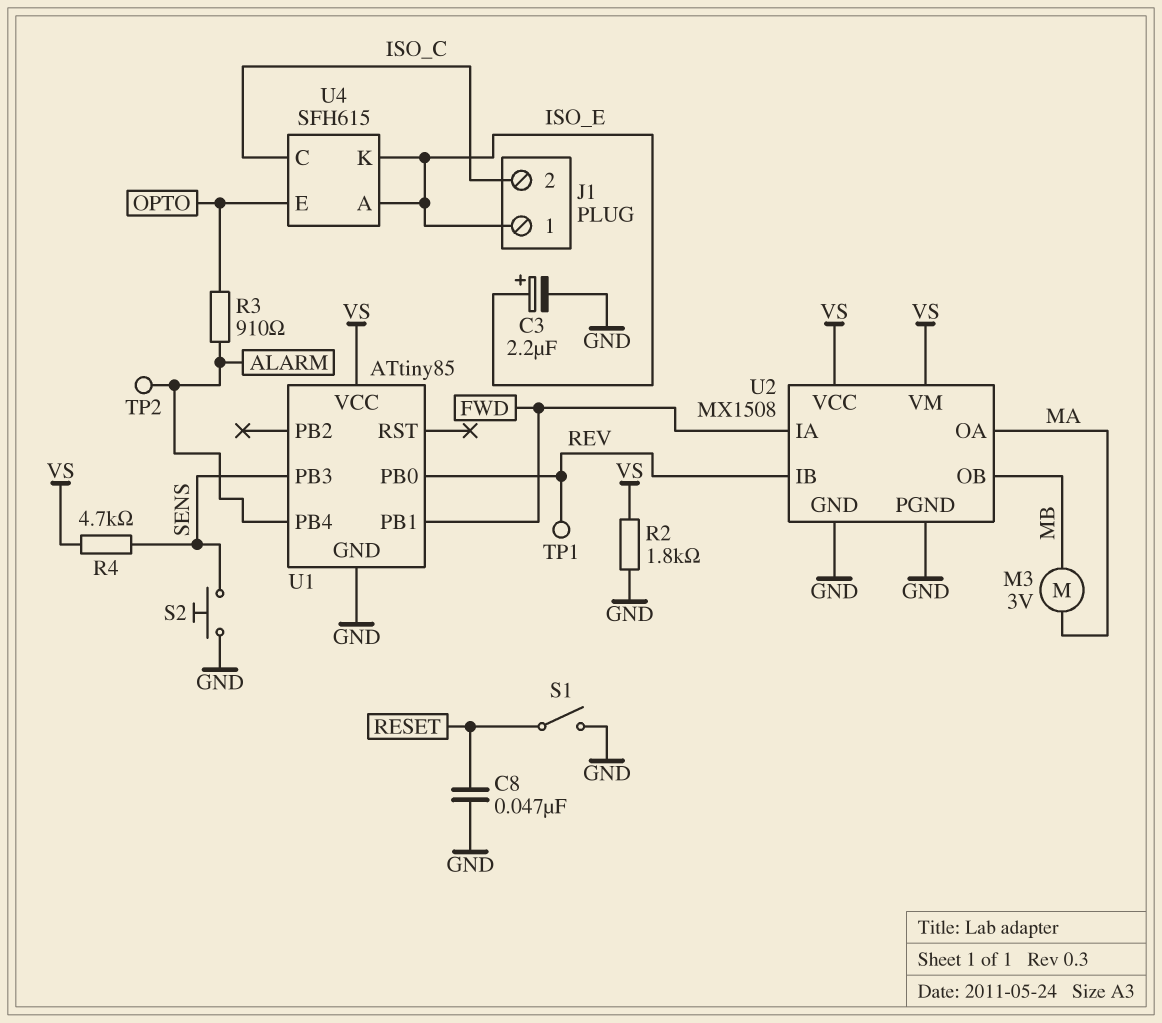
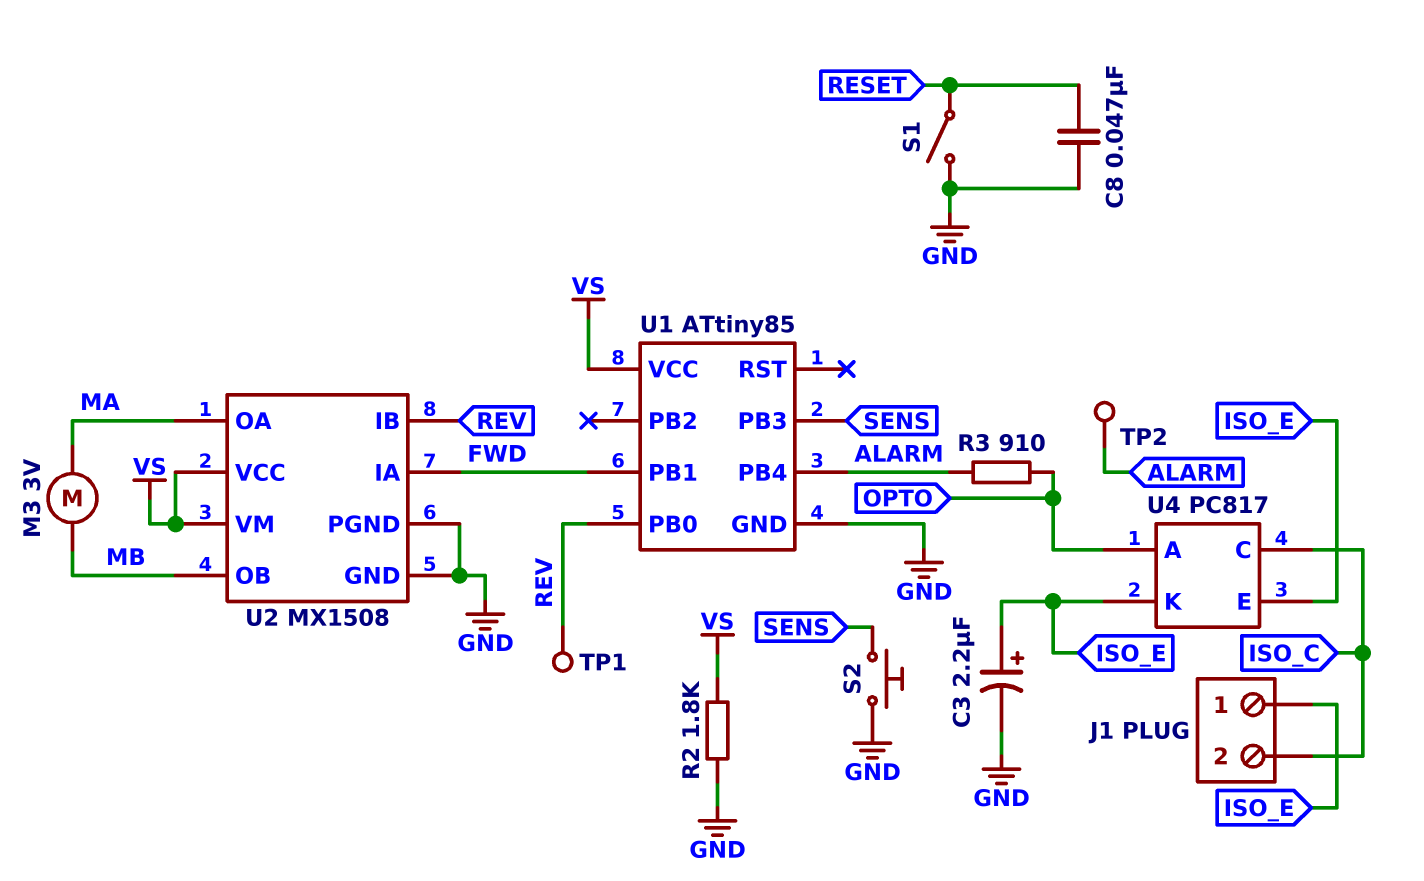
R4: 4.7k (SENS, VS) -> none
U4: SFH615 -> PC817
U4 pin A: ISO_E -> OPTO
U4 pin E: OPTO -> ISO_E

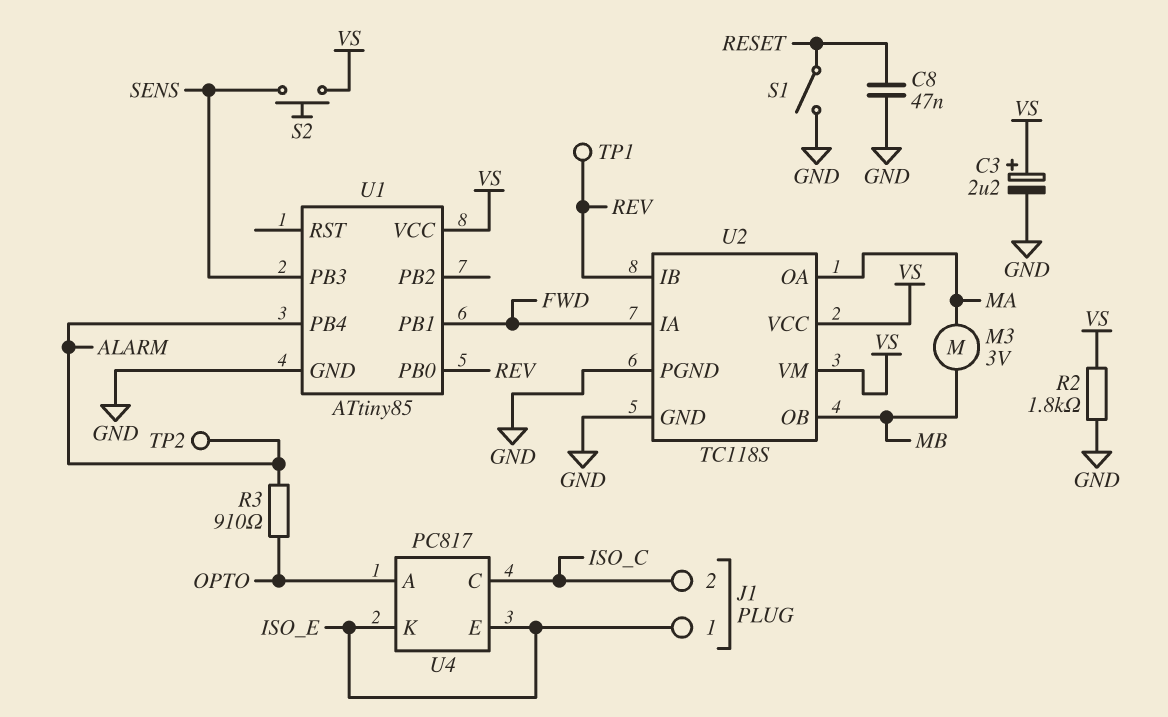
C3: 2.2uF (plus ISO_E, minus GND) -> 2.2uF (plus VS, minus GND)
S2: button (GND, SENS) -> button (SENS, VS)
U2: MX1508 -> TC118S

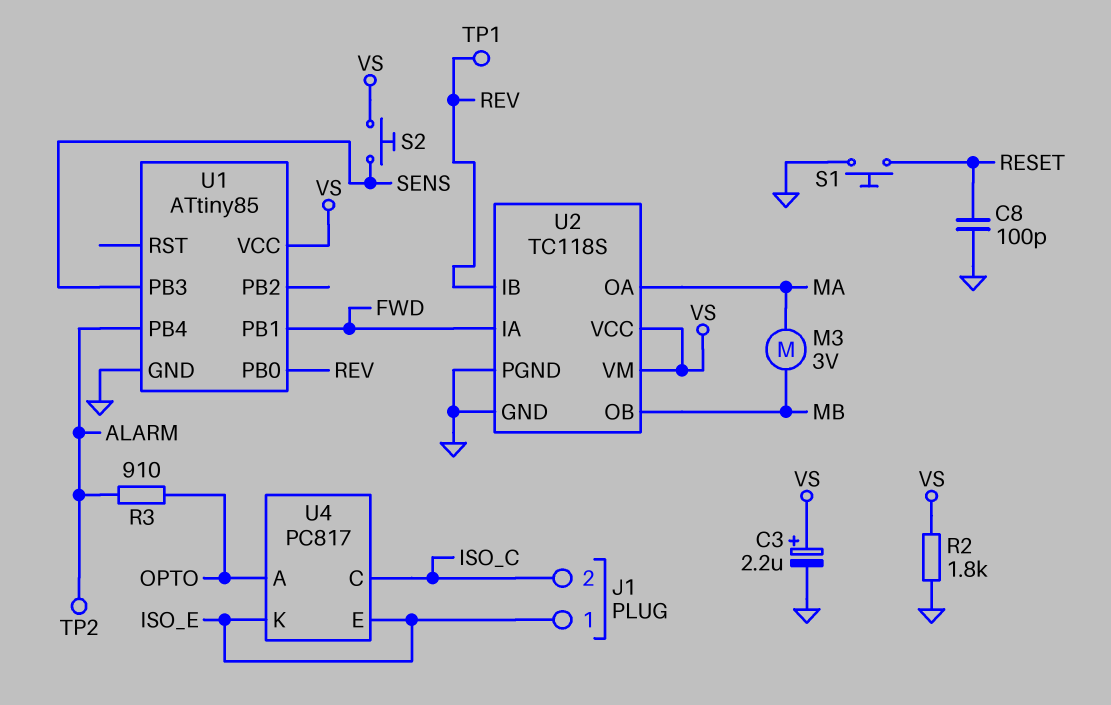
C8: 47nF (GND, RESET) -> 100pF (GND, RESET)
S1: switch (GND, RESET) -> button (GND, RESET)

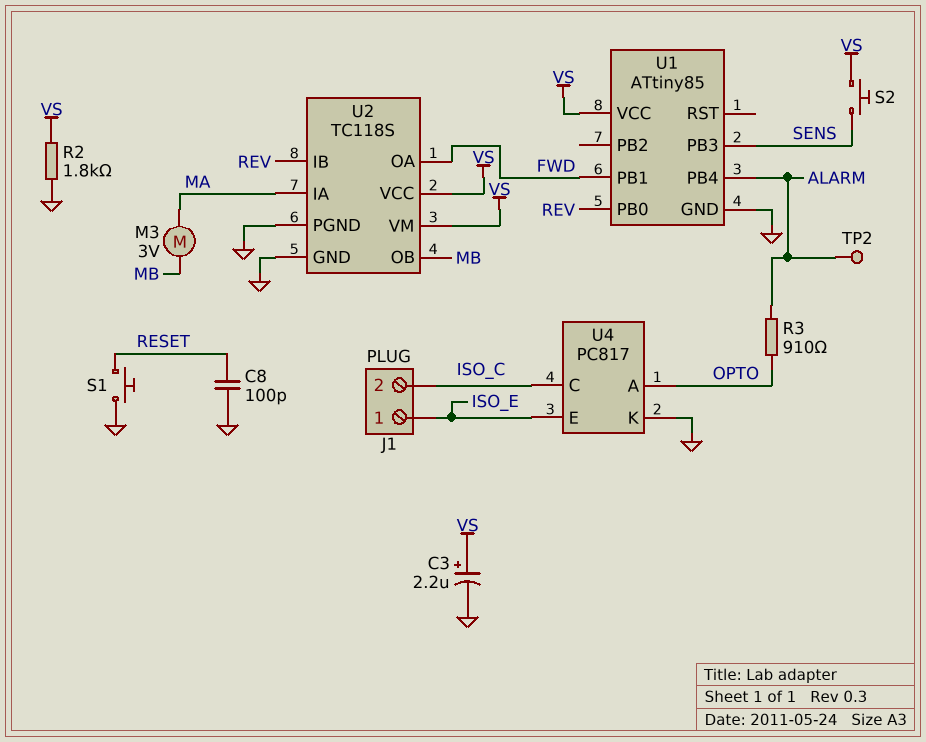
TP1: test point (REV) -> none
U2 pin IA: FWD -> MA
U2 pin OA: MA -> FWD
U4 pin K: ISO_E -> GND

